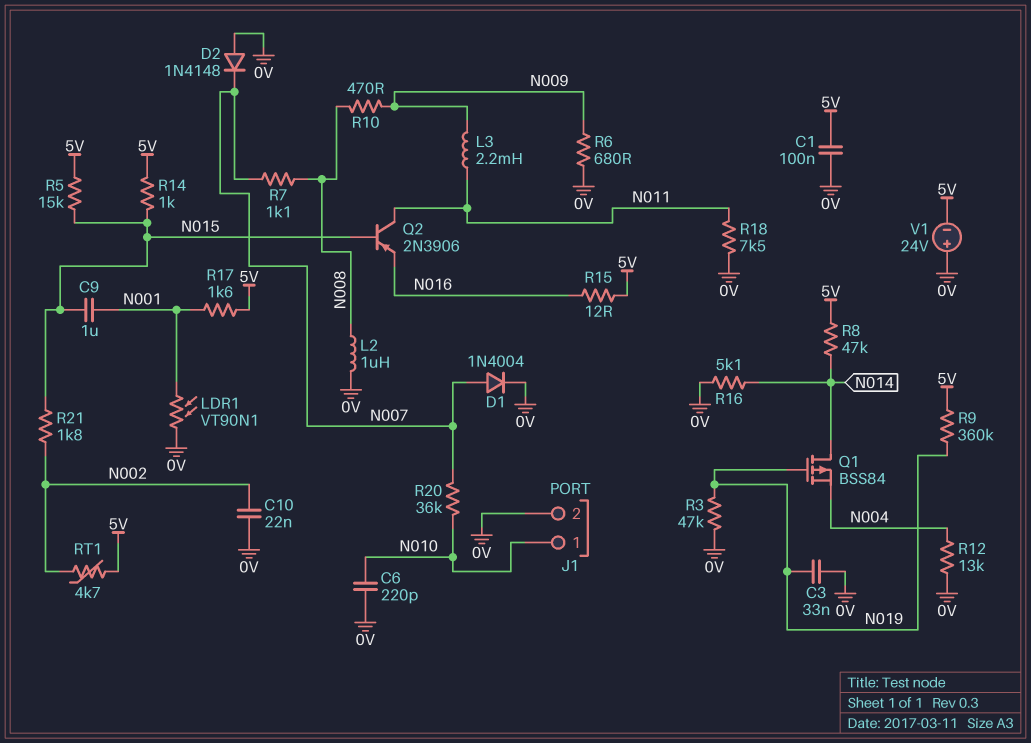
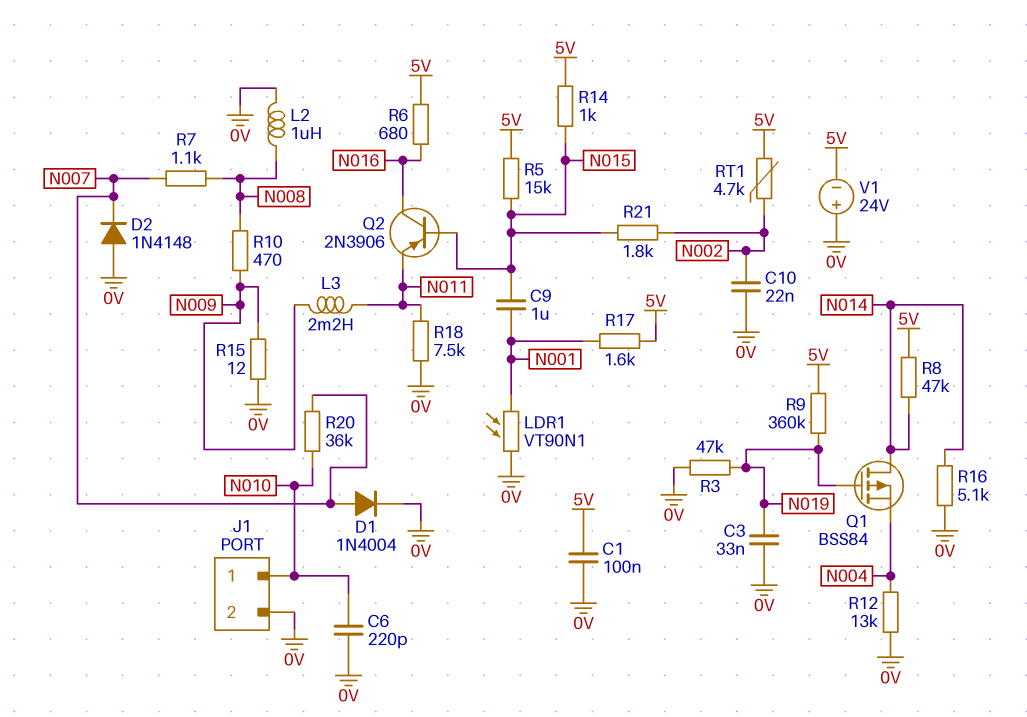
Q2: PNP 2N3906 (B N015, C N011, E N016) -> PNP 2N3906 (B N015, C N016, E N011)
R6: 680 (0V, N009) -> 680 (5V, N016)
R15: 12 (5V, N016) -> 12 (0V, N009)

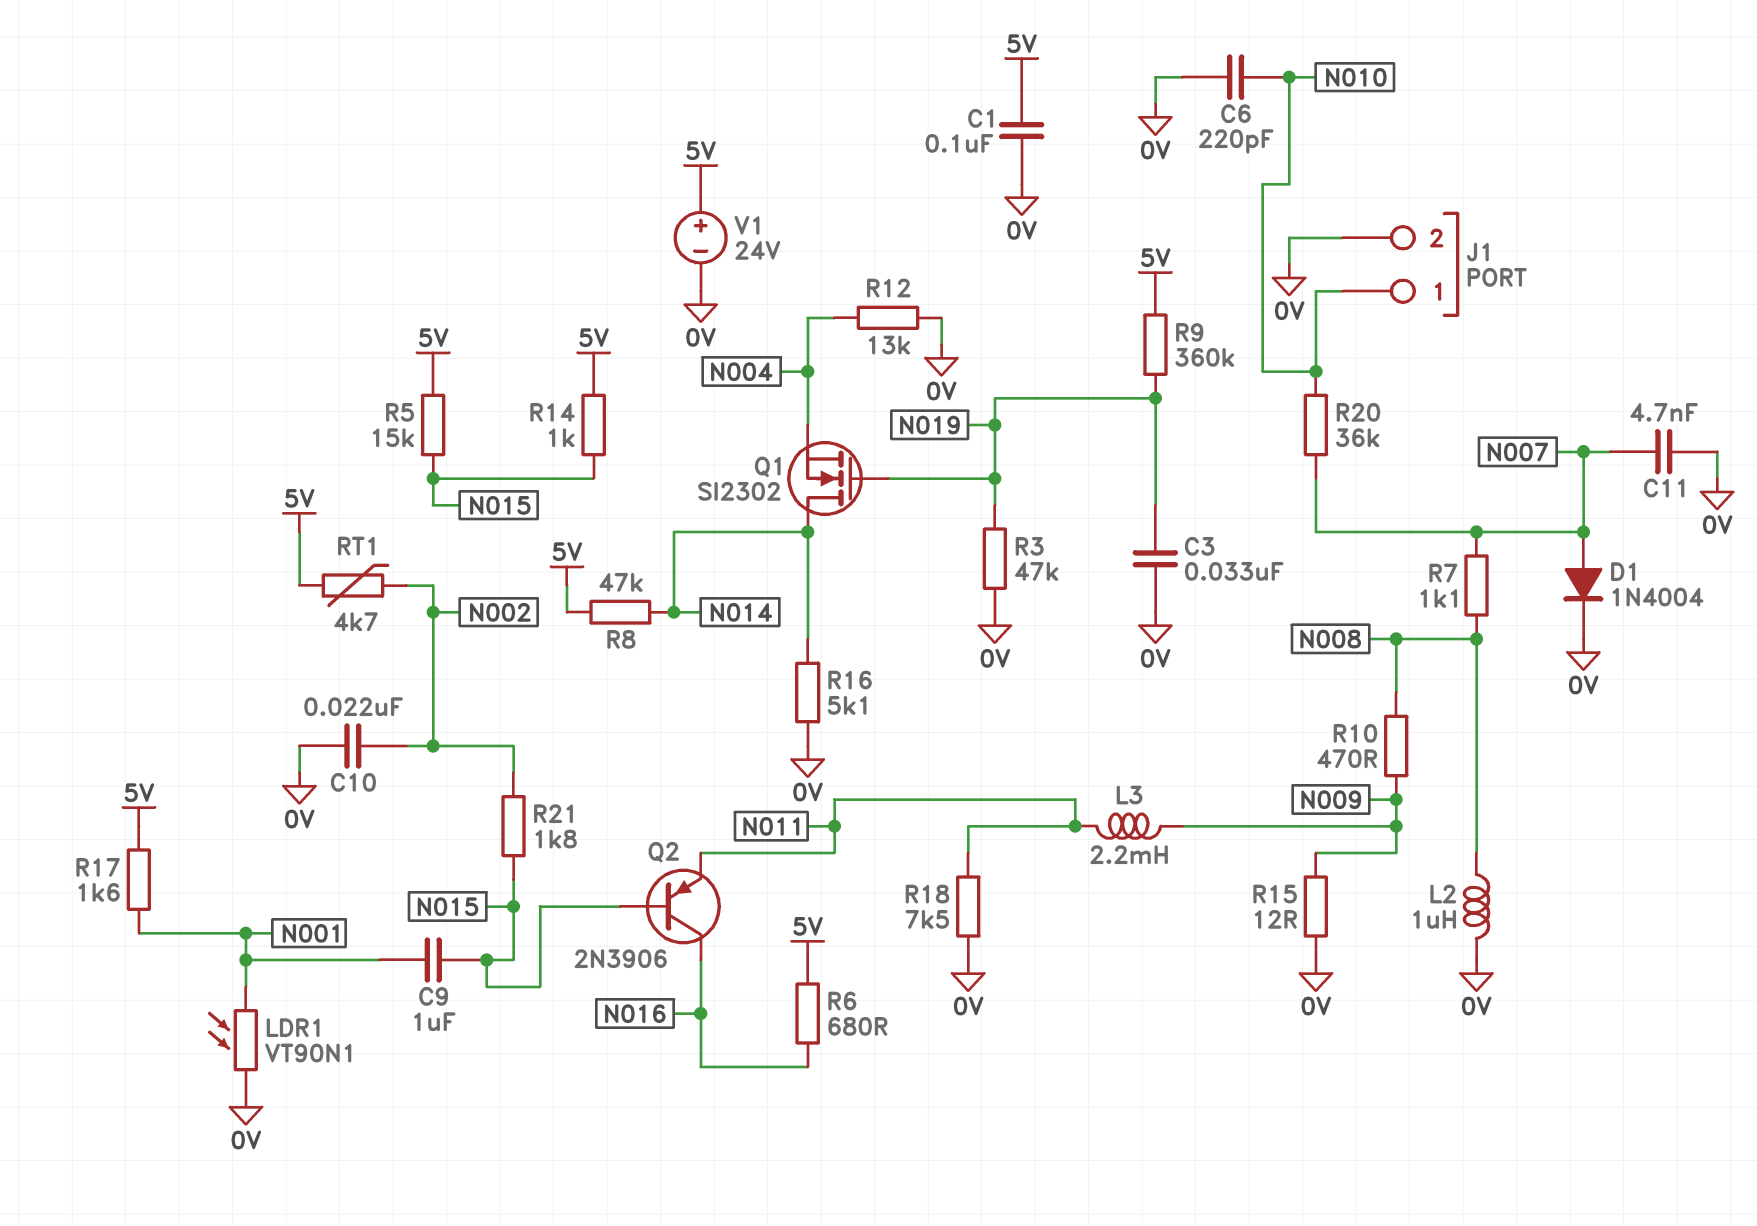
C11: none -> 4.7nF (0V, N007)
D2: diode 1N4148 (A 0V, K N007) -> none
Q1: PMOS BSS84 (G N019, D N014, S N004) -> NMOS SI2302 (G N019, D N014, S N004)
V1: 24V (plus 0V, minus 5V) -> 24V (plus 5V, minus 0V)

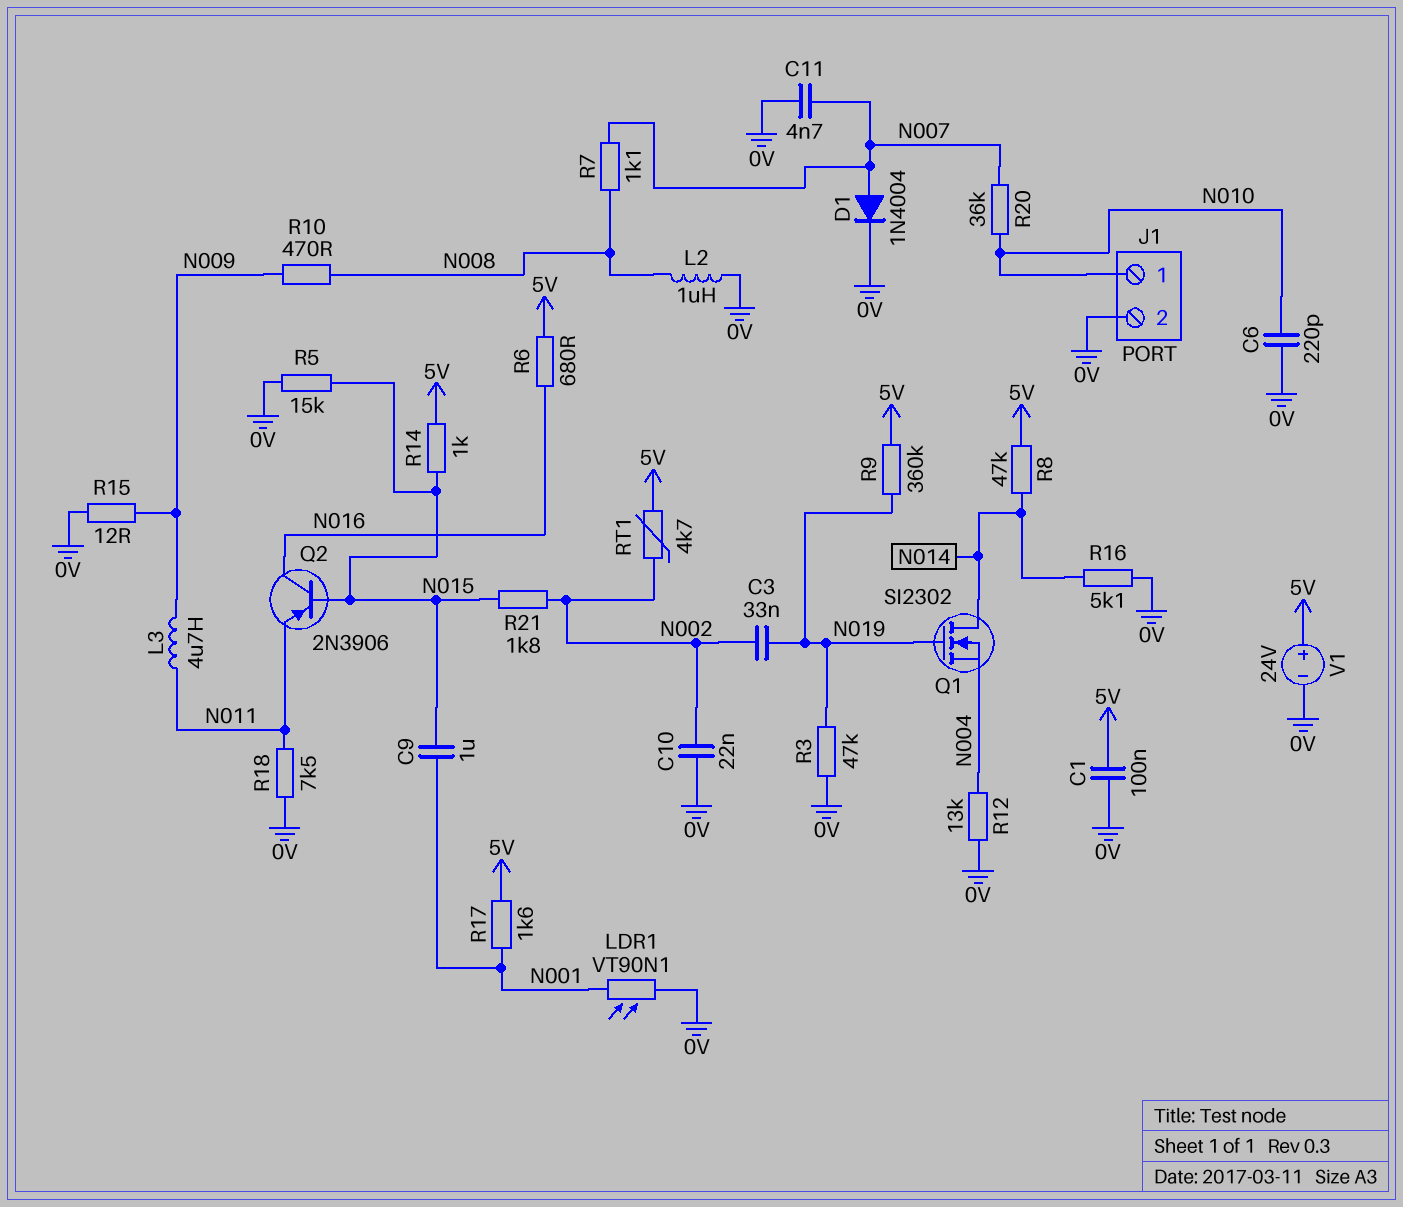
C3: 33nF (0V, N019) -> 33nF (N002, N019)
L3: 2.2mH (N009, N011) -> 4.7uH (N009, N011)
R5: 15k (5V, N015) -> 15k (0V, N015)

